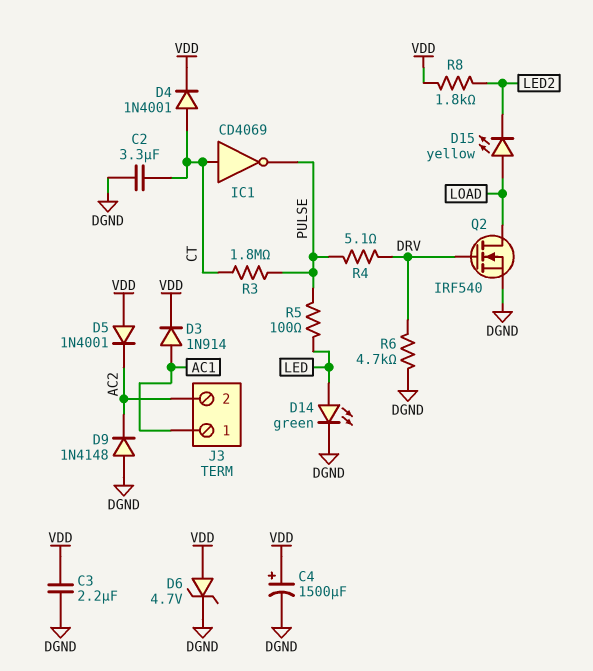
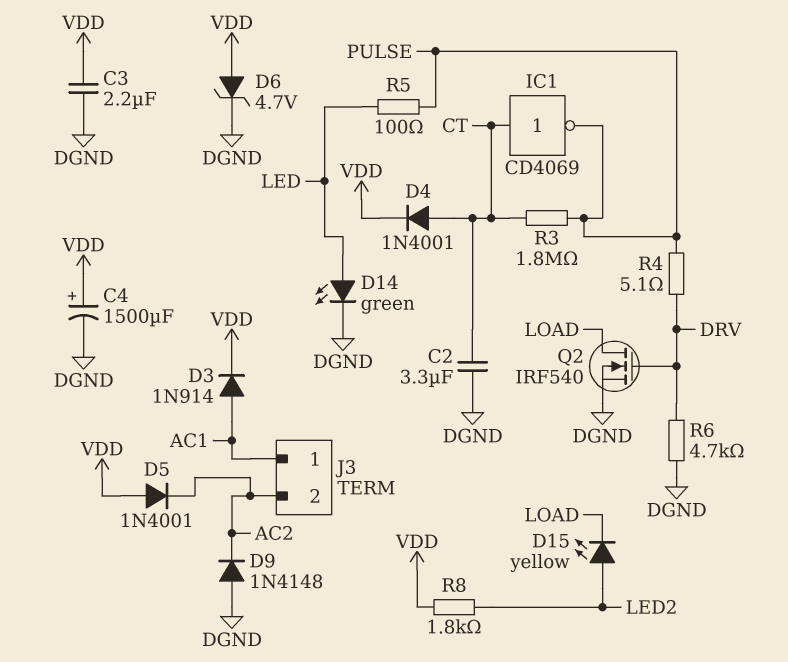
D15: LED yellow (A LOAD, K LED2) -> LED yellow (A LED2, K LOAD)

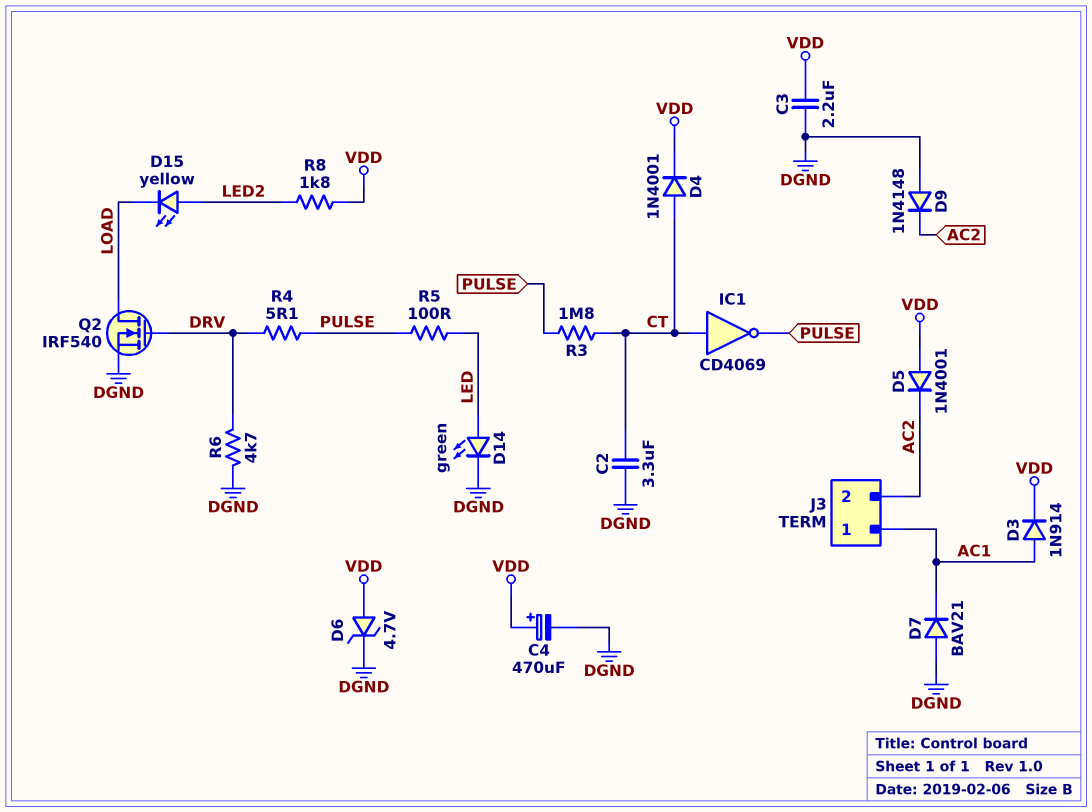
C4: 1500uF (plus VDD, minus DGND) -> 470uF (plus VDD, minus DGND)
D7: none -> diode BAV21 (A DGND, K AC1)

